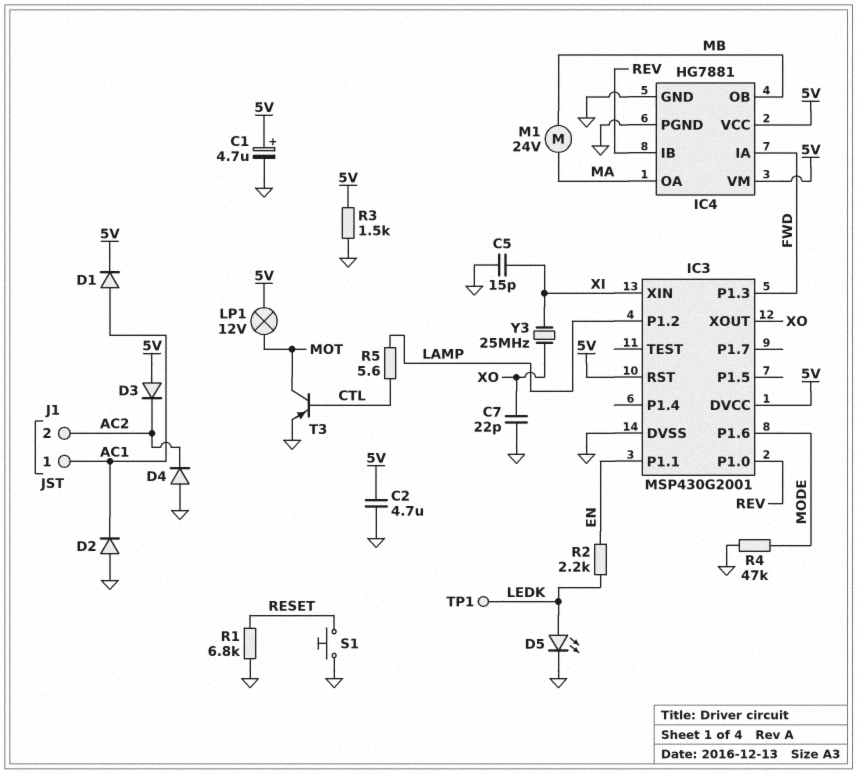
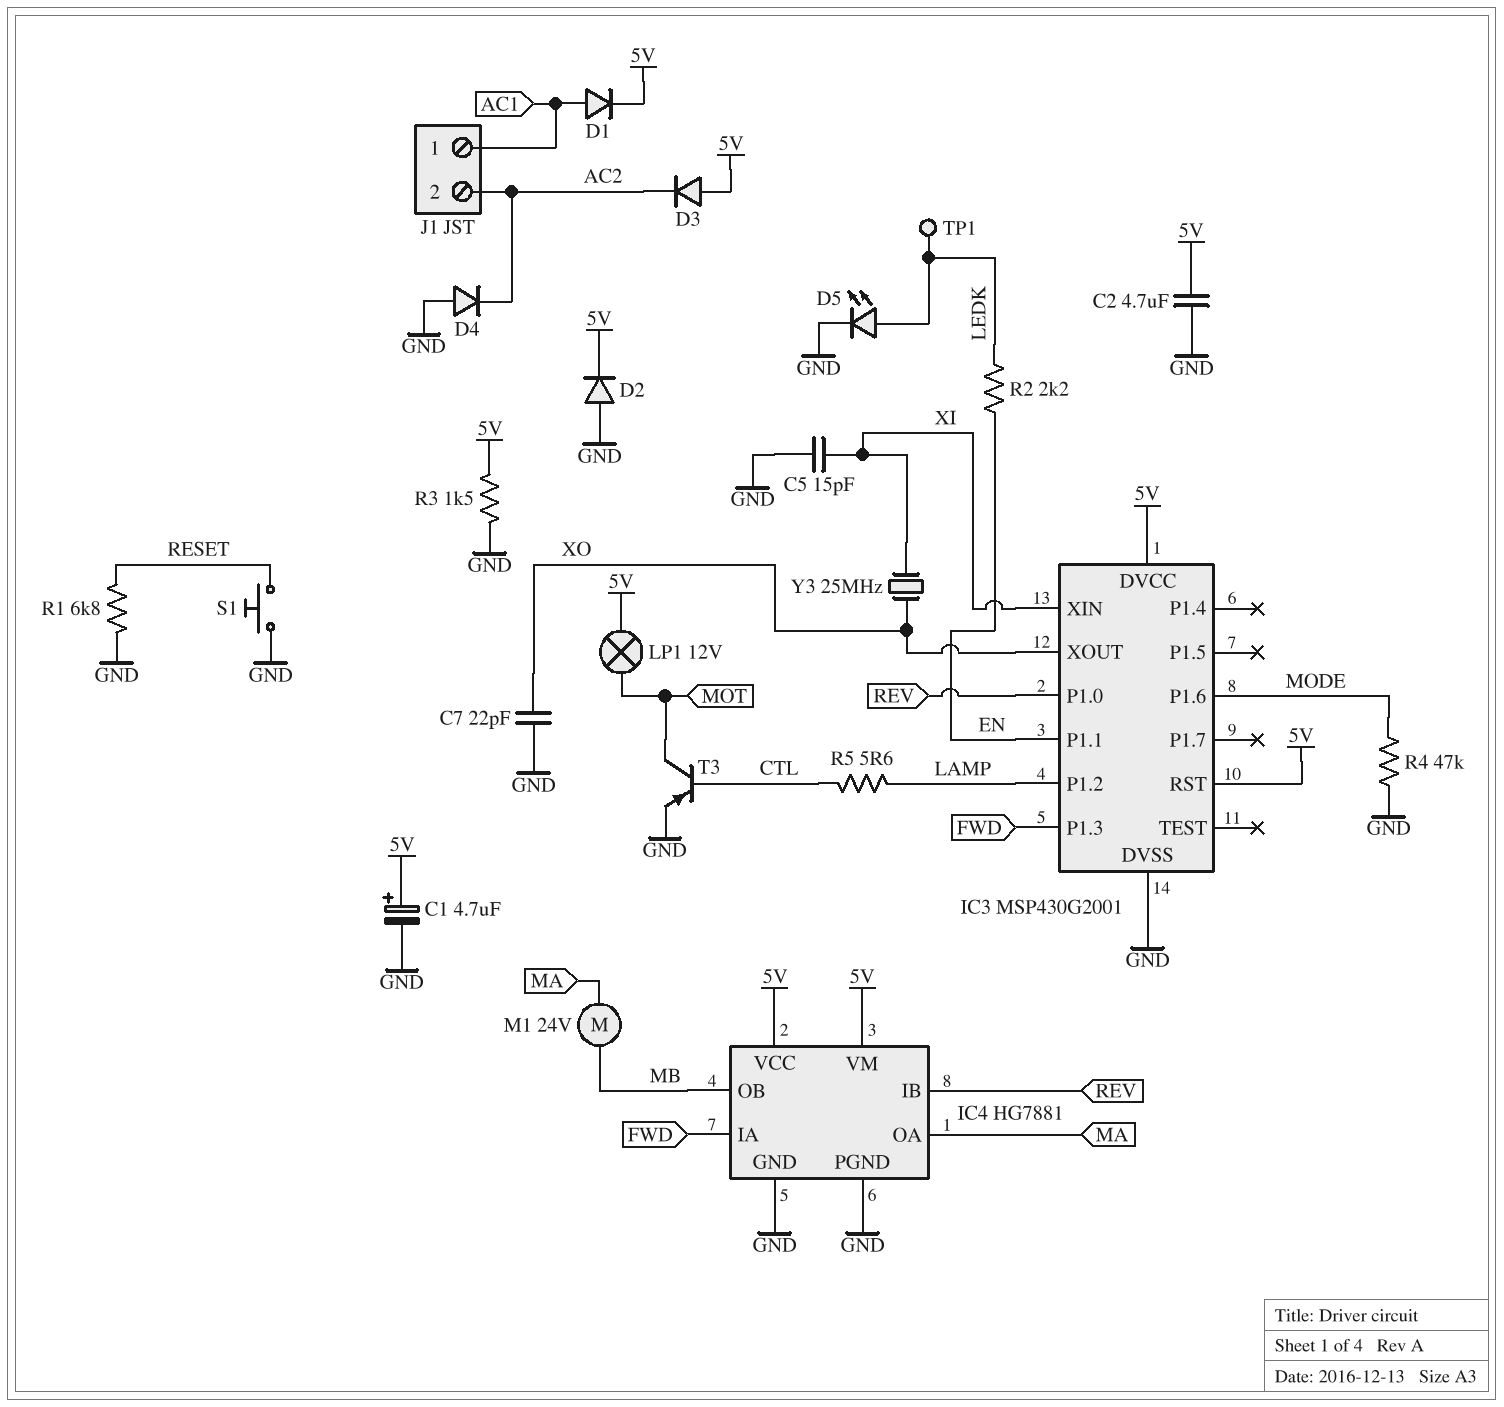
D2: diode (A GND, K AC1) -> diode (A GND, K 5V)

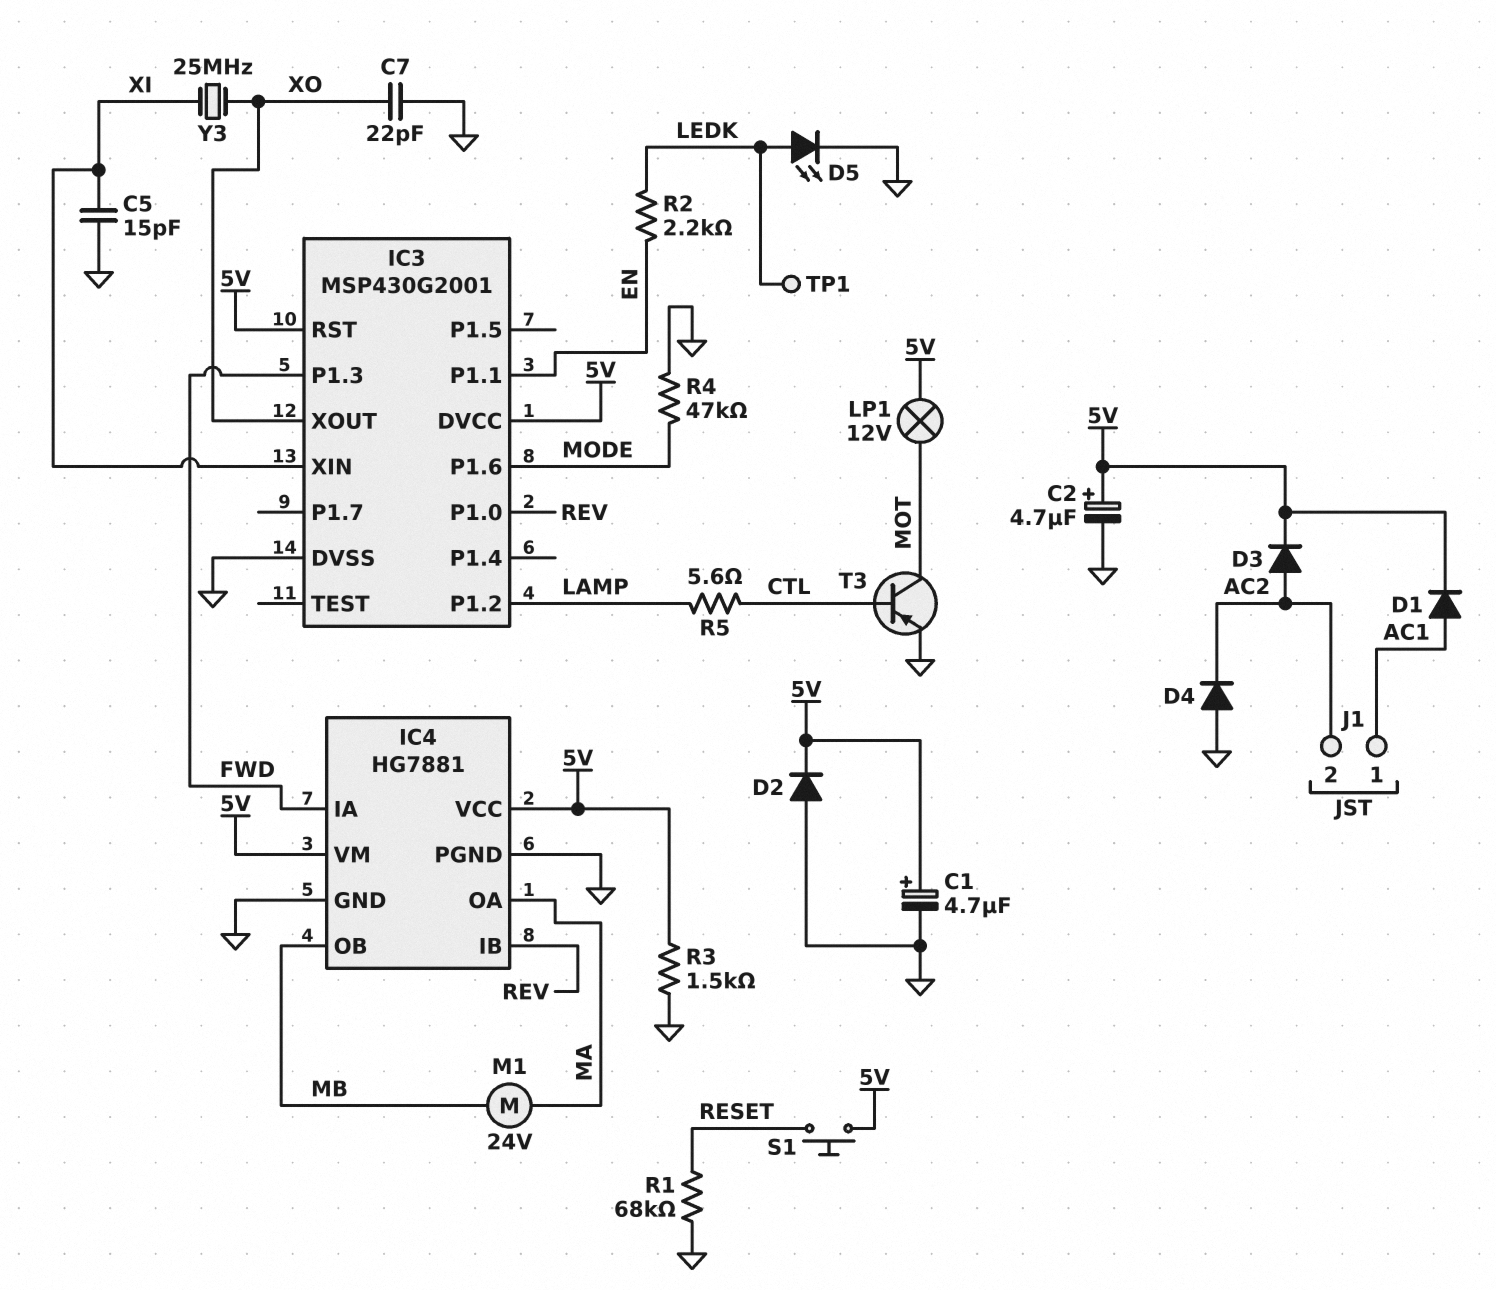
C2: 4.7uF (5V, GND) -> 4.7uF (plus 5V, minus GND)
D3: diode (A 5V, K AC2) -> diode (A AC2, K 5V)
R1: 6.8k (GND, RESET) -> 68k (GND, RESET)
S1: button (GND, RESET) -> button (5V, RESET)

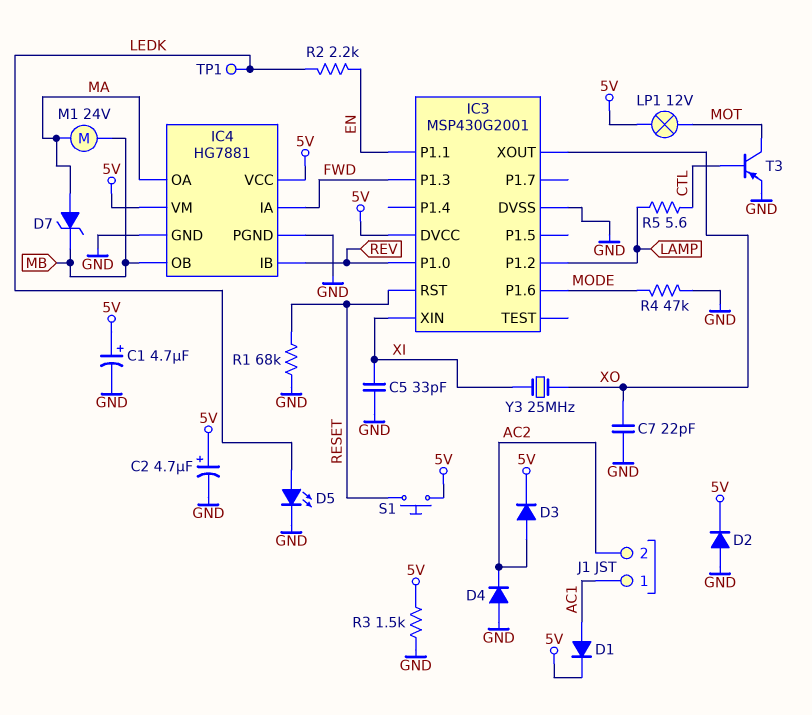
C5: 15pF (GND, XI) -> 33pF (GND, XI)
D7: none -> zener (A MA, K MB)
IC3 pin RST: 5V -> RESET

